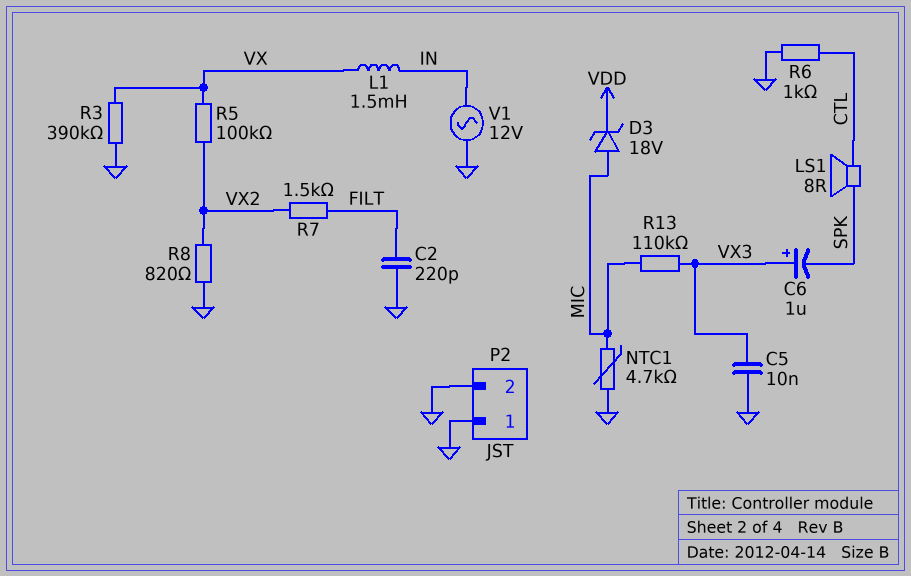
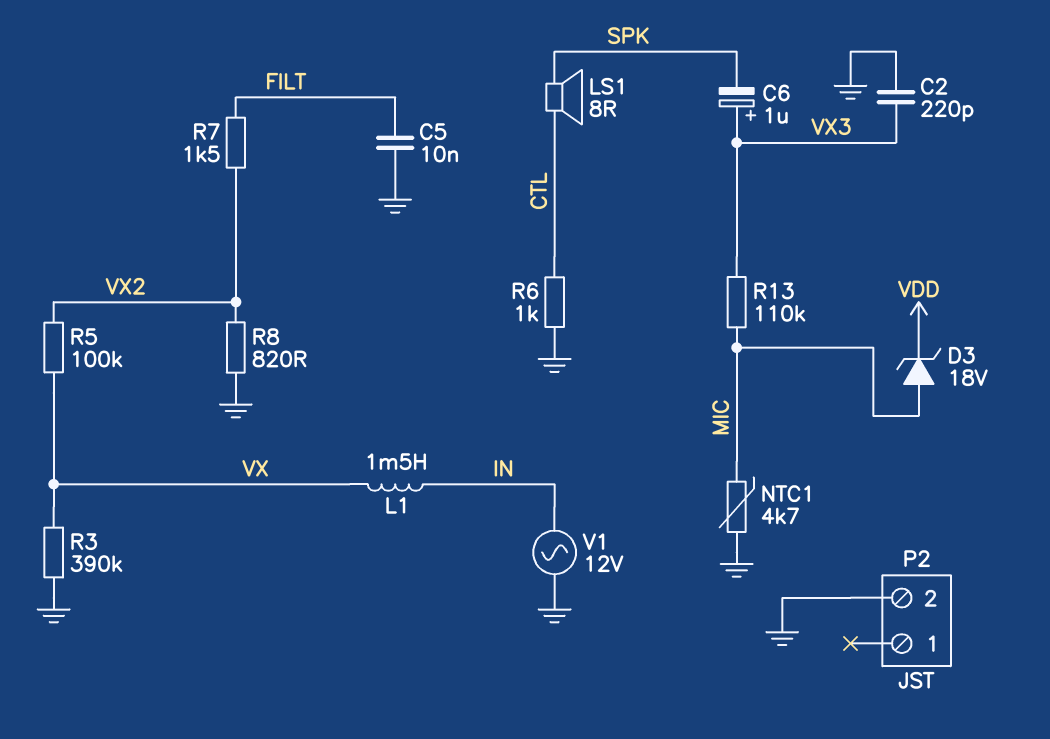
C2: 220pF (FILT, GND) -> 220pF (GND, VX3)
C5: 10nF (GND, VX3) -> 10nF (FILT, GND)
P2 pin 1: GND -> none

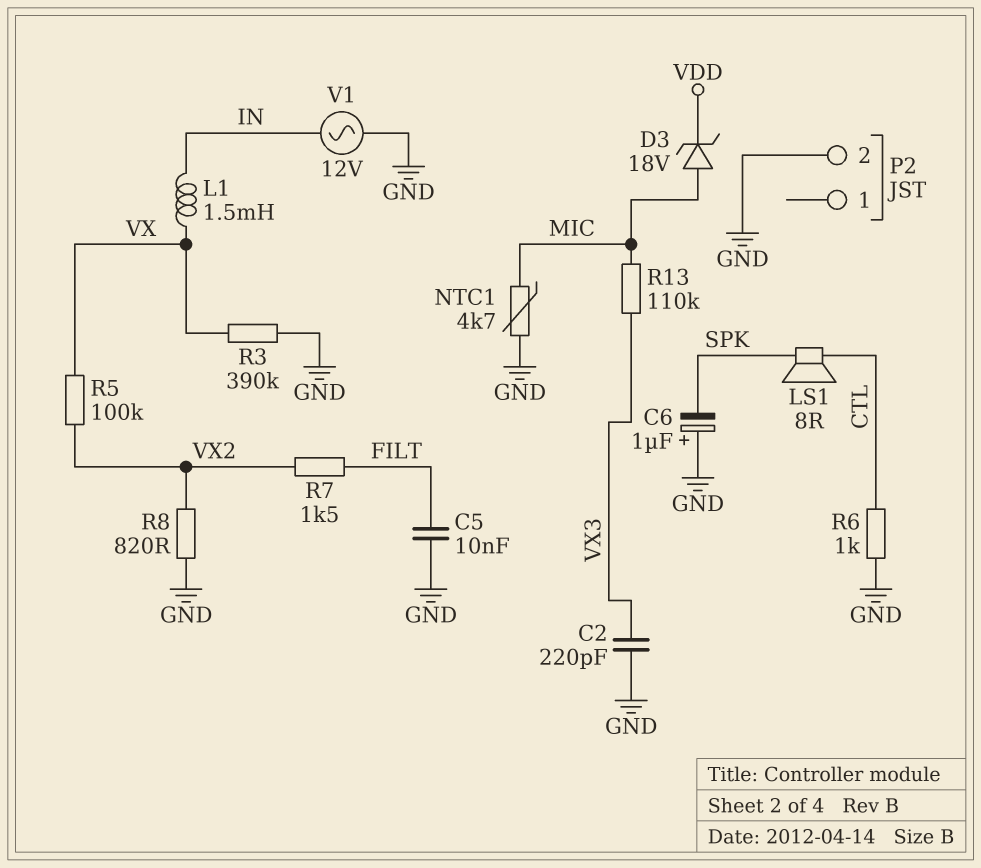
C6: 1uF (plus VX3, minus SPK) -> 1uF (plus GND, minus SPK)

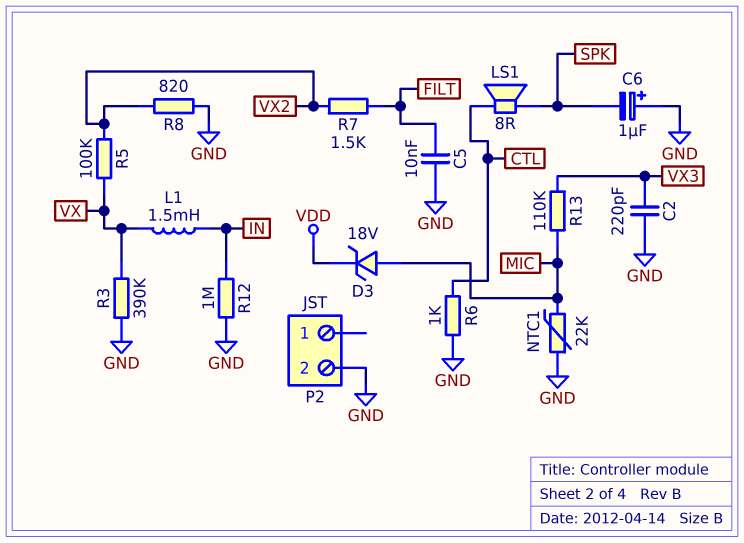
NTC1: 4.7k (GND, MIC) -> 22k (GND, MIC)
R12: none -> 1M (GND, IN)
V1: AC 12V (GND, IN) -> none

